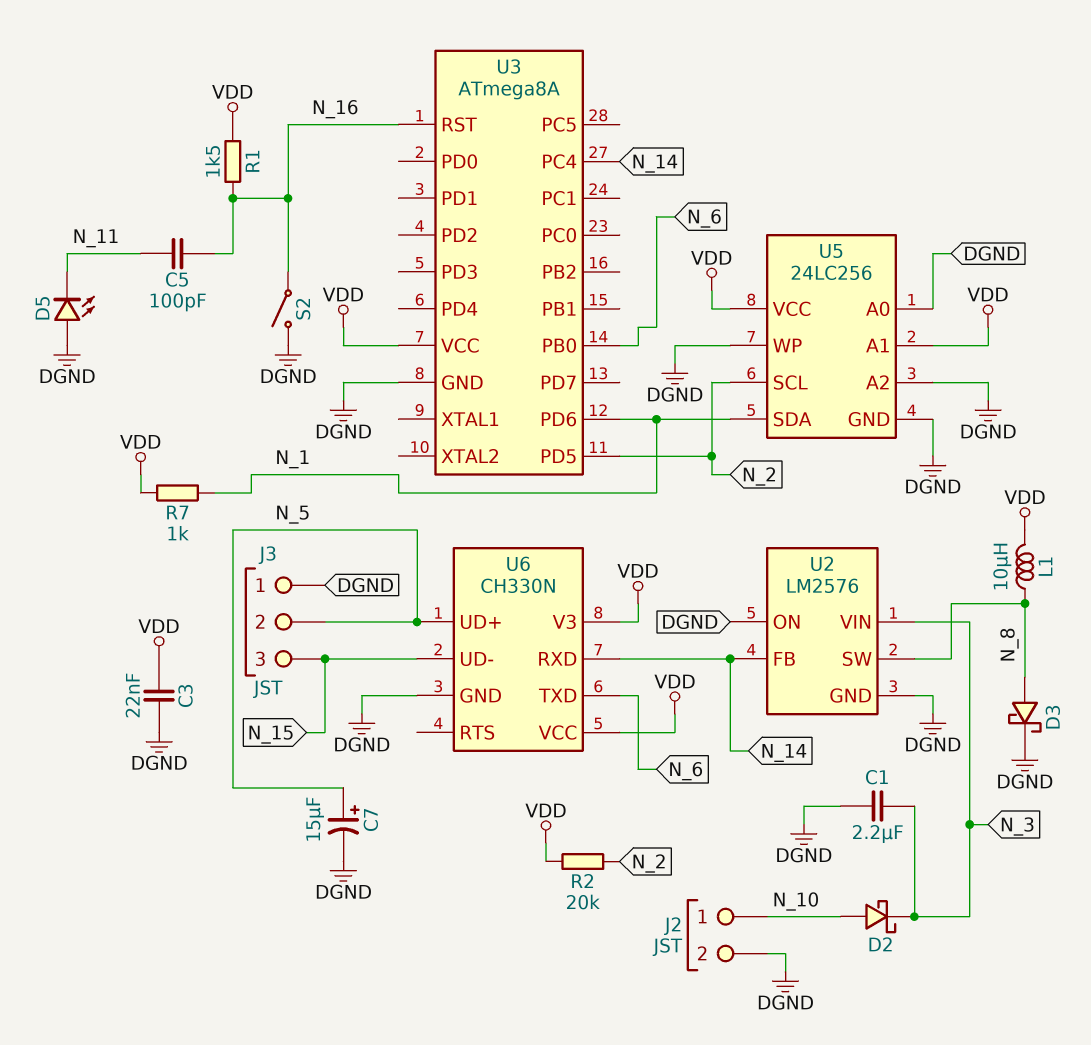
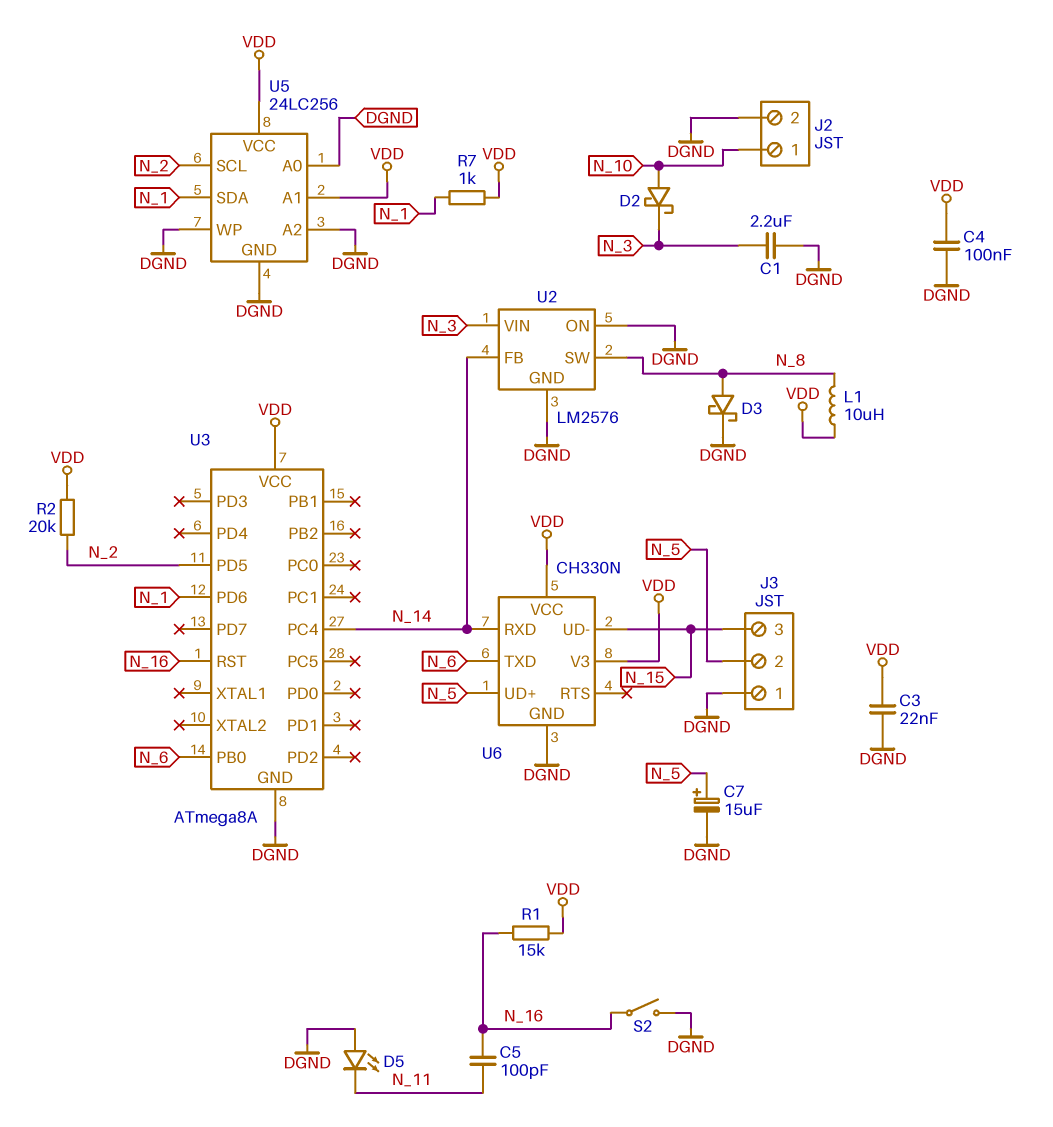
C4: none -> 100nF (DGND, VDD)
R1: 1.5k (N_16, VDD) -> 15k (N_16, VDD)

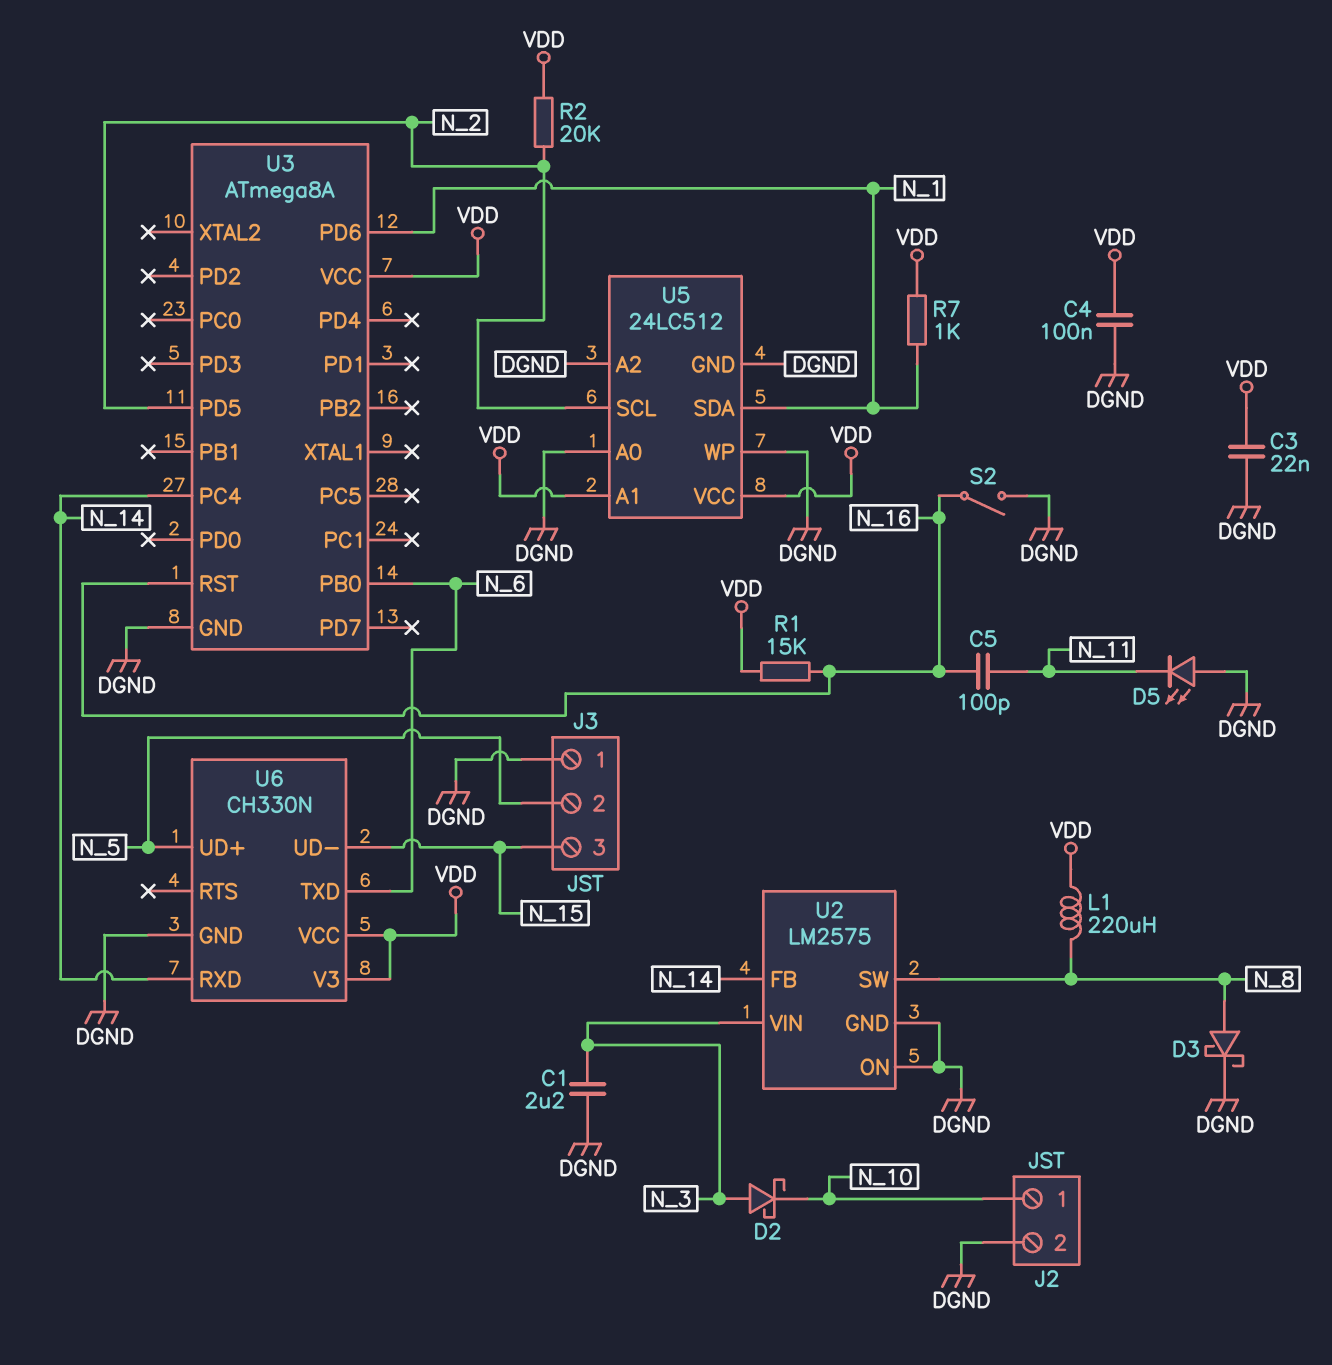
C7: 15uF (plus N_5, minus DGND) -> none
D2: schottky (A N_10, K N_3) -> schottky (A N_3, K N_10)
L1: 10uH (N_8, VDD) -> 220uH (N_8, VDD)
U2: LM2576 -> LM2575
U5: 24LC256 -> 24LC512

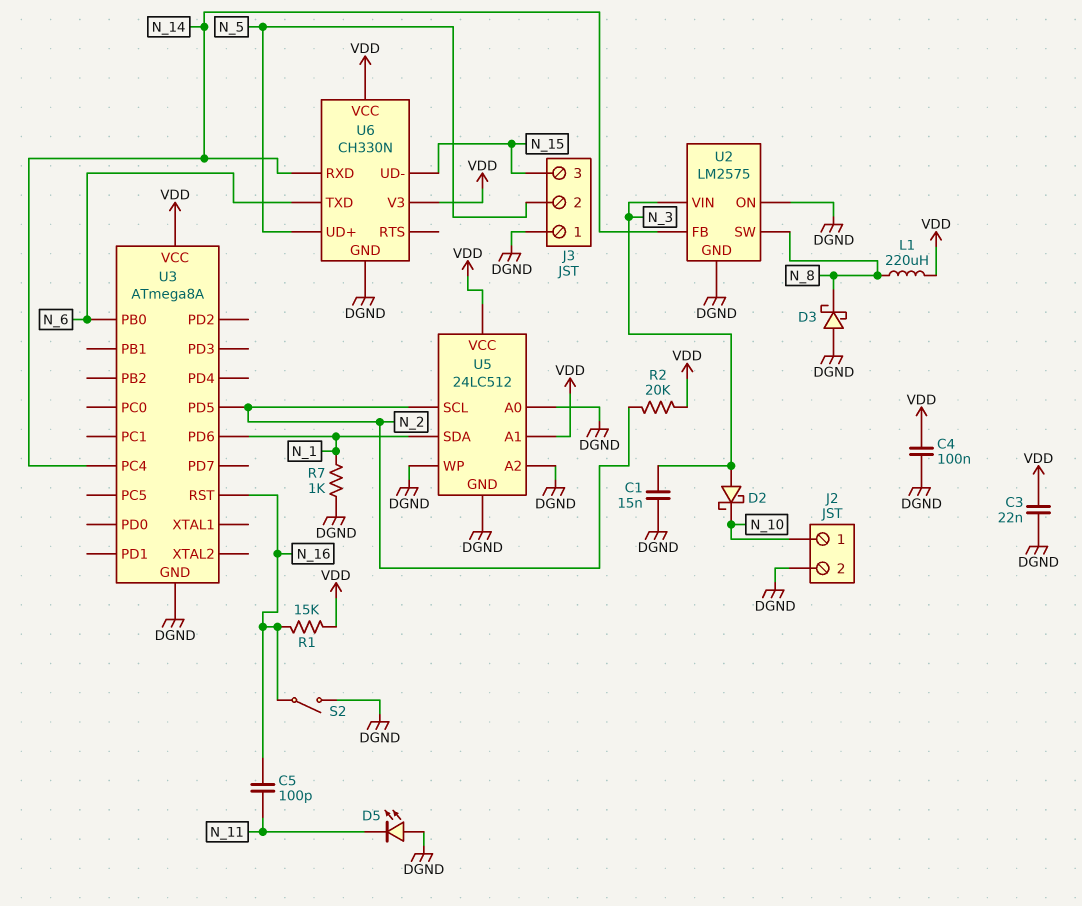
C1: 2.2uF (DGND, N_3) -> 15nF (DGND, N_3)
D3: schottky (A N_8, K DGND) -> schottky (A DGND, K N_8)
R7: 1k (N_1, VDD) -> 1k (DGND, N_1)

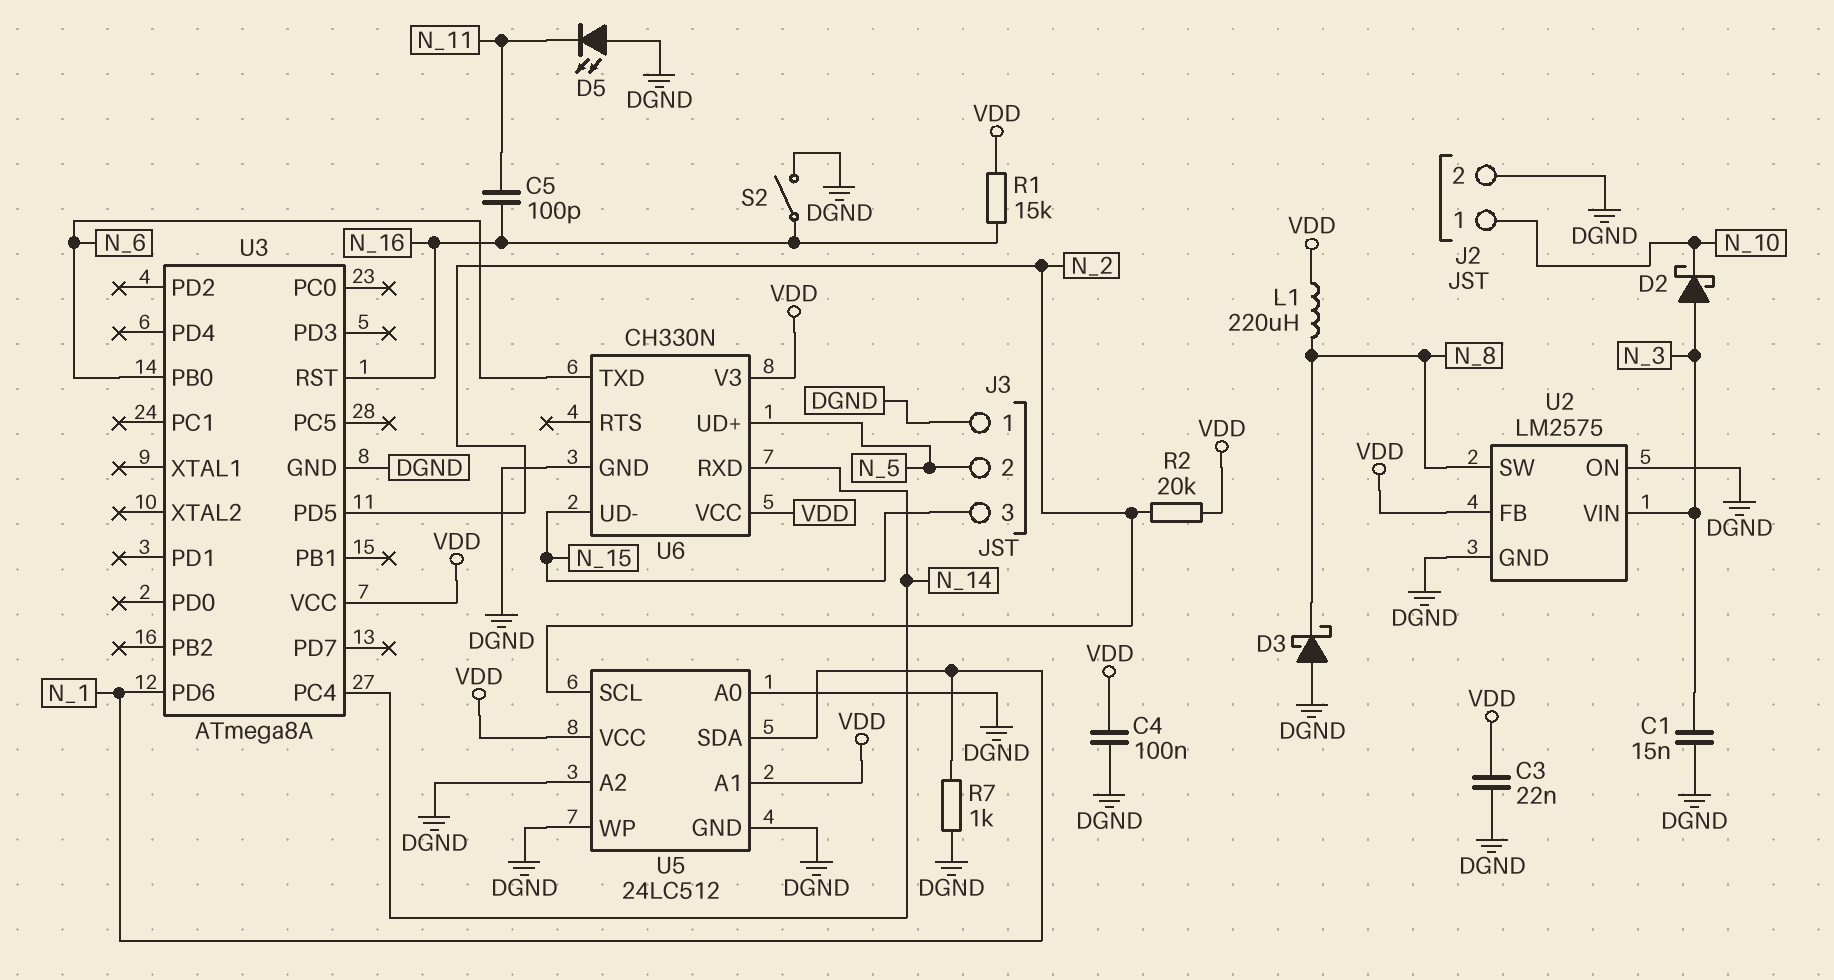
U2 pin FB: N_14 -> VDD

